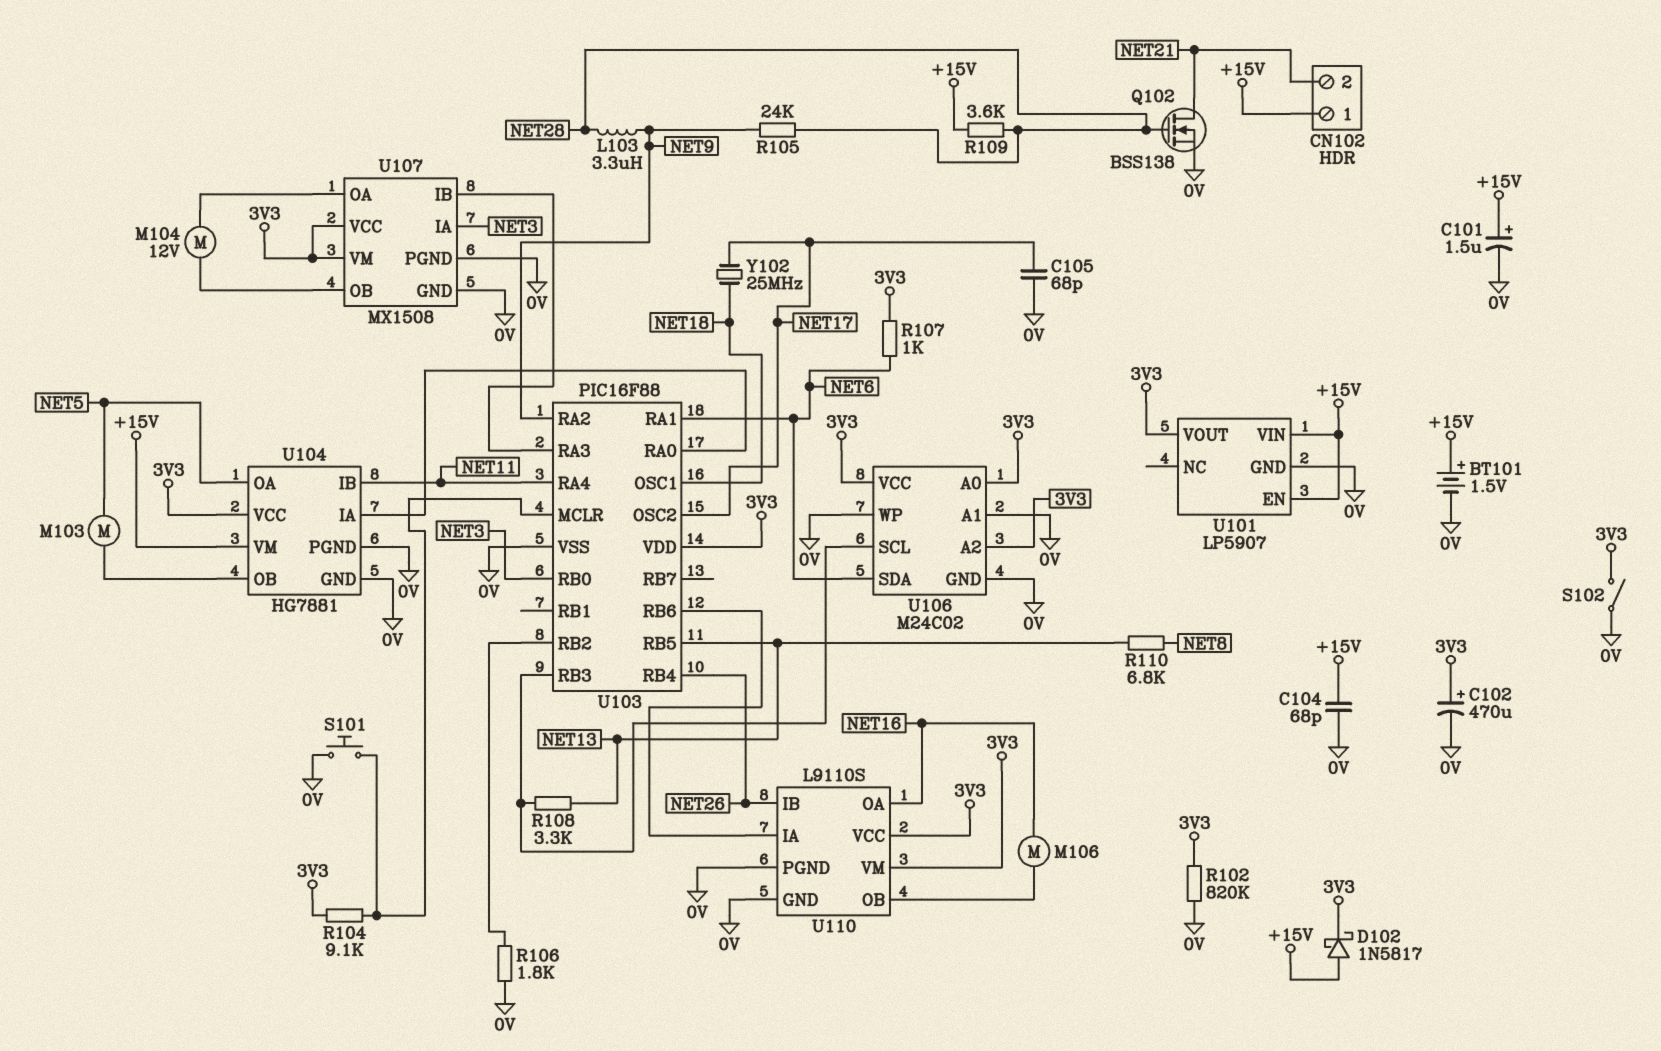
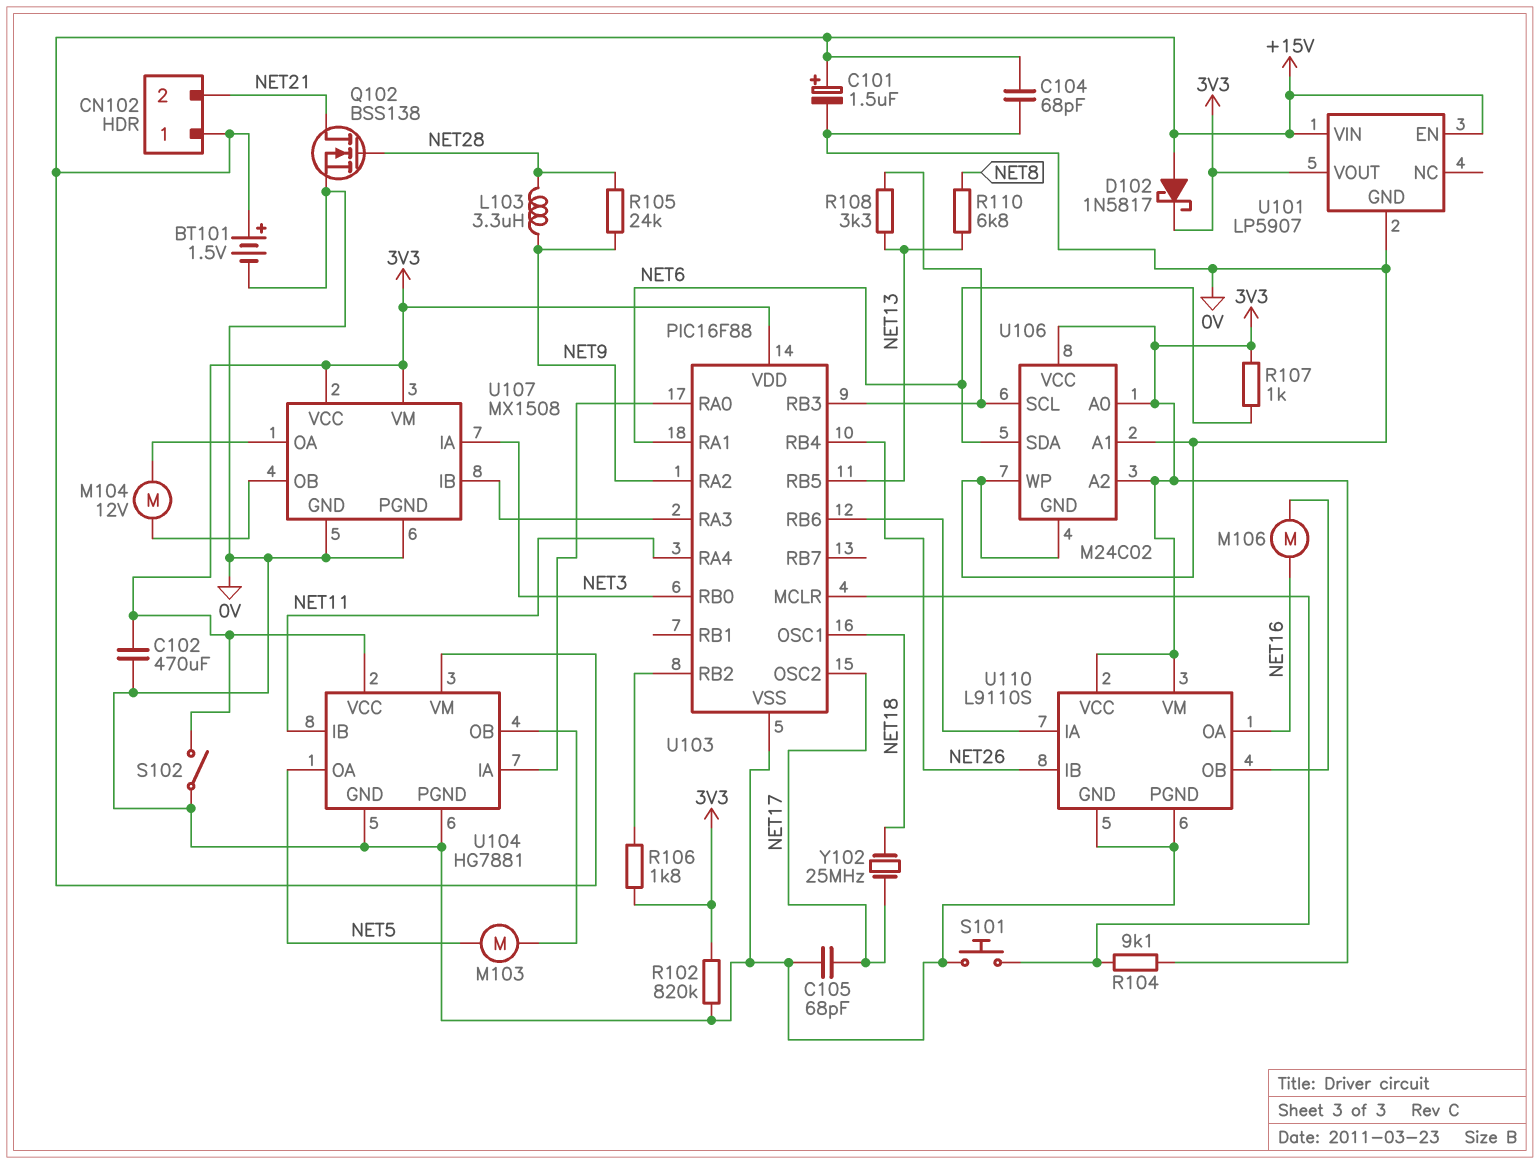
C102: 470uF (plus 3V3, minus 0V) -> 470uF (0V, 3V3)
R106: 1.8k (0V, U103/RB2) -> 1.8k (3V3, U103/RB2)
R109: 3.6k (+15V, NET28) -> none

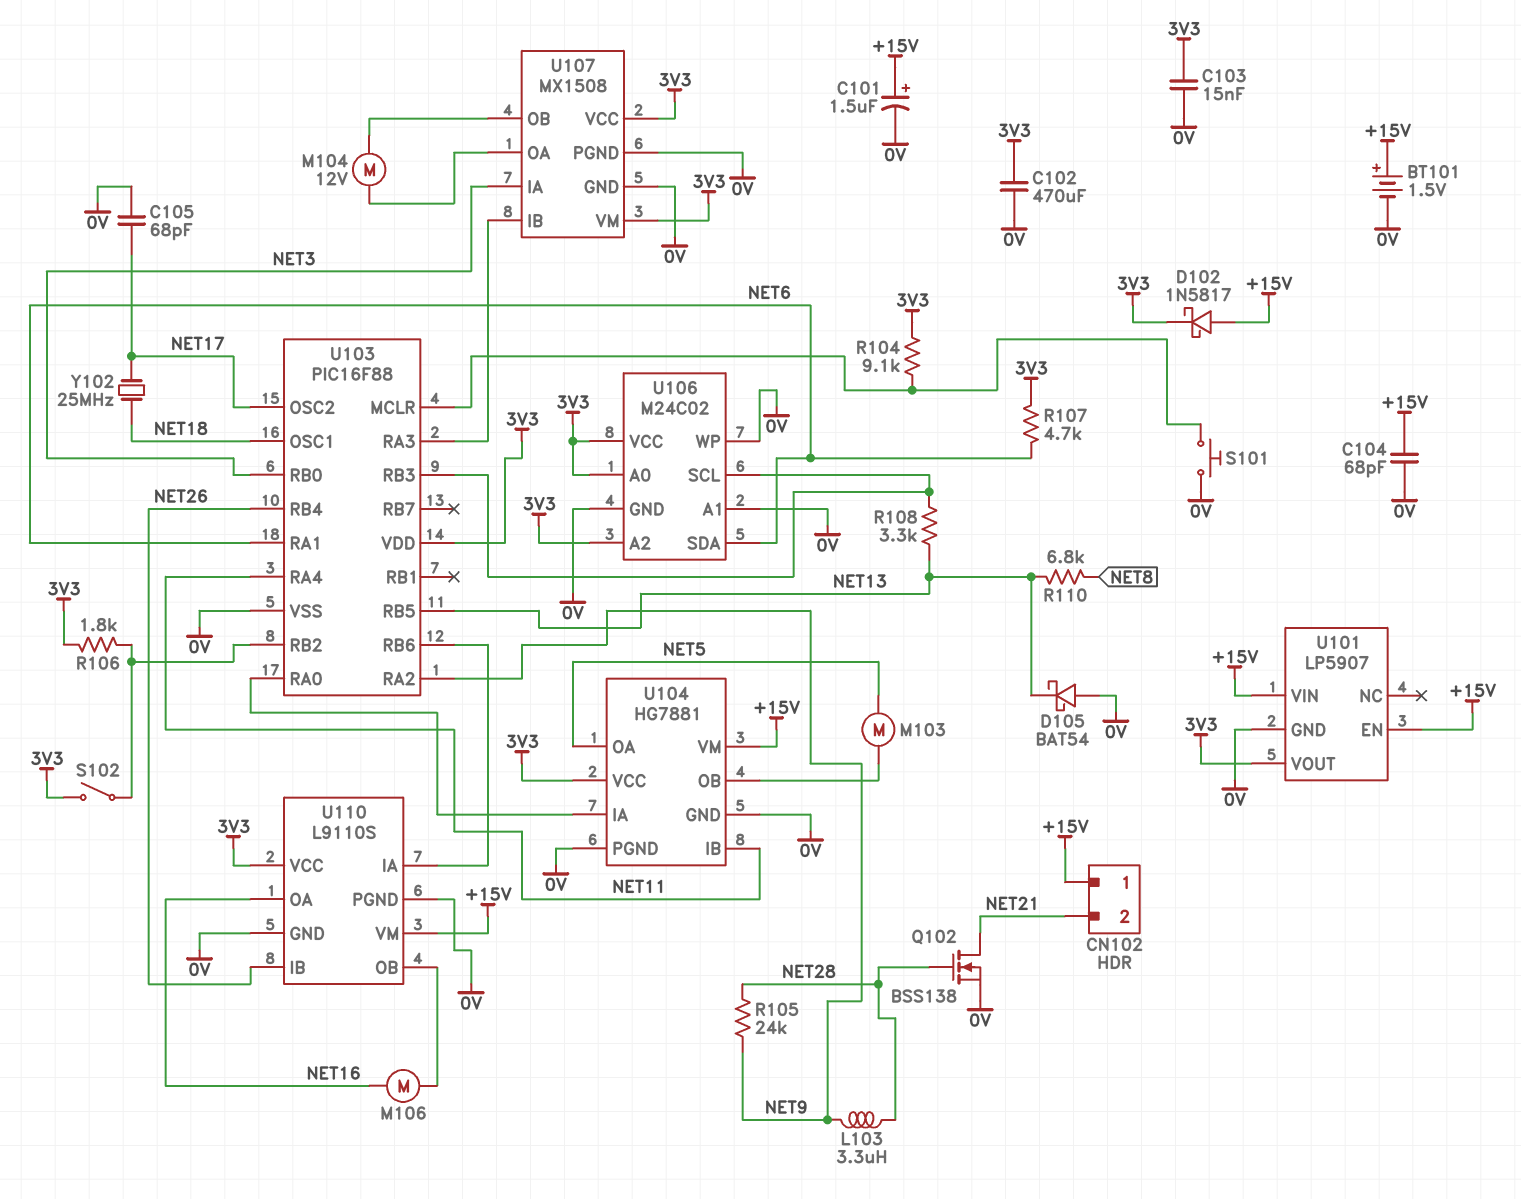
C103: none -> 15nF (0V, 3V3)
D105: none -> schottky BAT54 (A 0V, K NET13)
R102: 820k (0V, 3V3) -> none
R107: 1k (3V3, NET6) -> 4.7k (3V3, NET6)
S102: switch (0V, 3V3) -> switch (3V3, U103/RB2)
U110 pin VM: 3V3 -> +15V

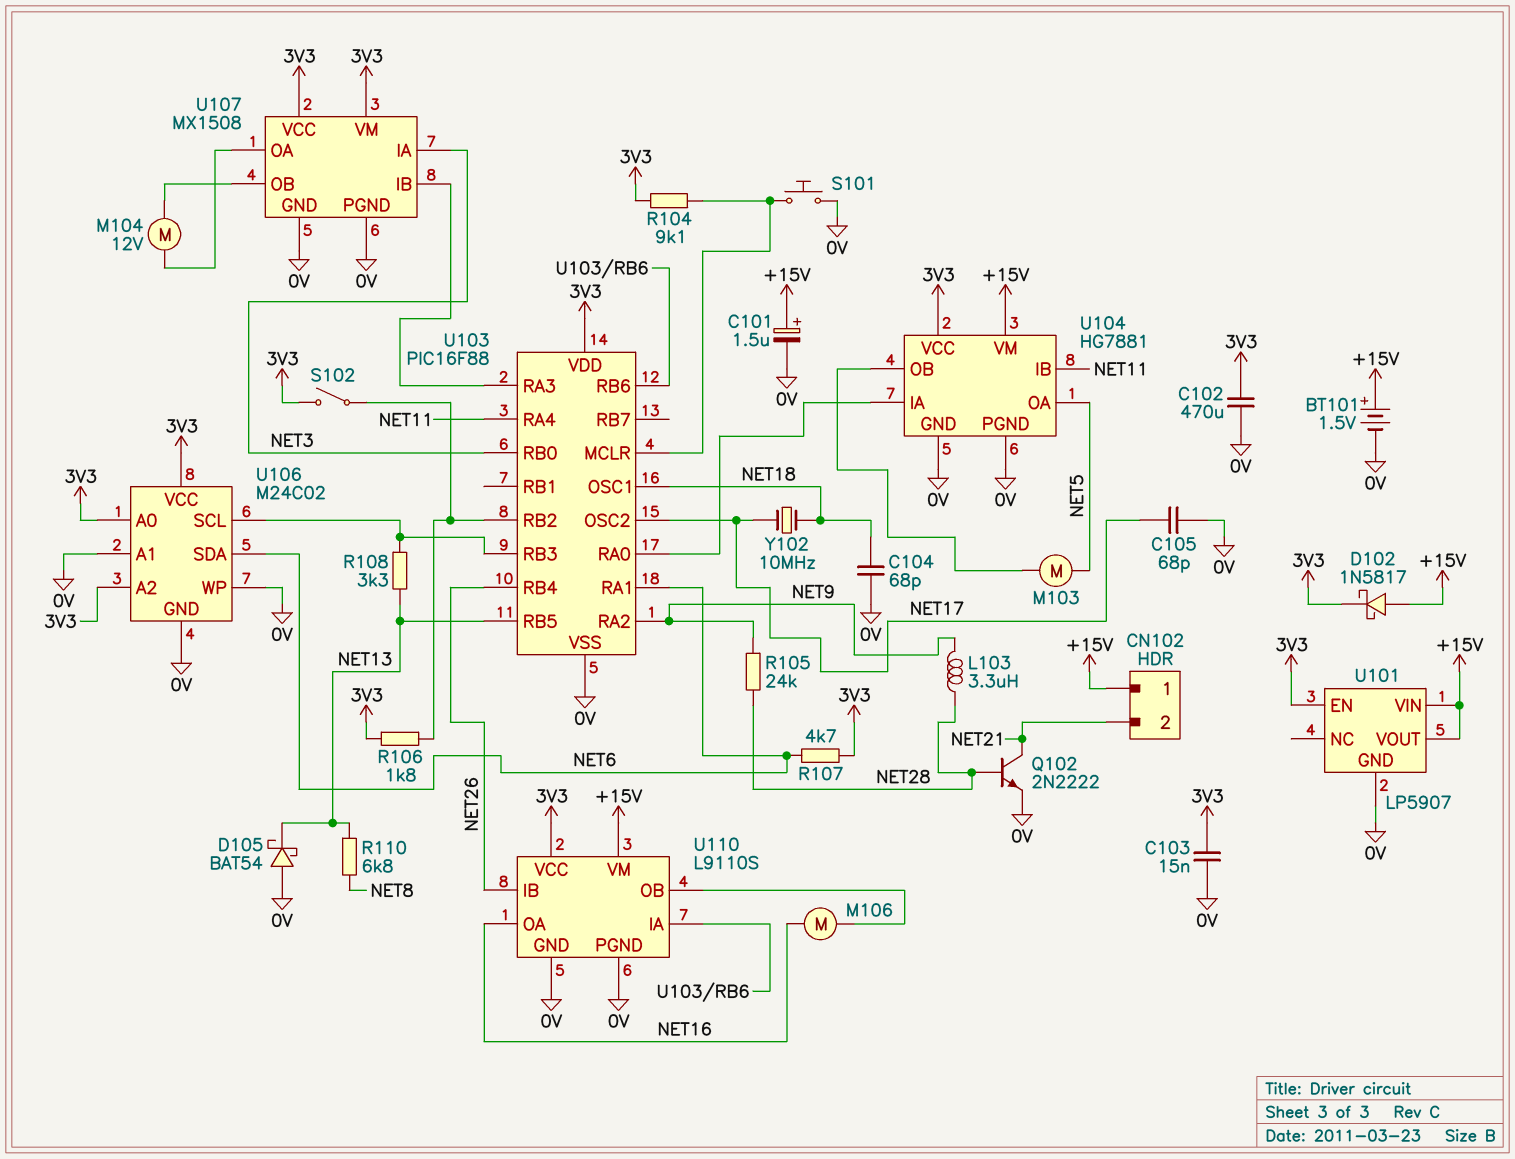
C104: 68pF (+15V, 0V) -> 68pF (0V, NET18)
Q102: NMOS BSS138 (G NET28, D NET21, S 0V) -> NPN 2N2222 (B NET28, C NET21, E 0V)
U101 pin EN: +15V -> 3V3
U101 pin VOUT: 3V3 -> +15V
Y102: 25MHz (NET17, NET18) -> 10MHz (NET17, NET18)

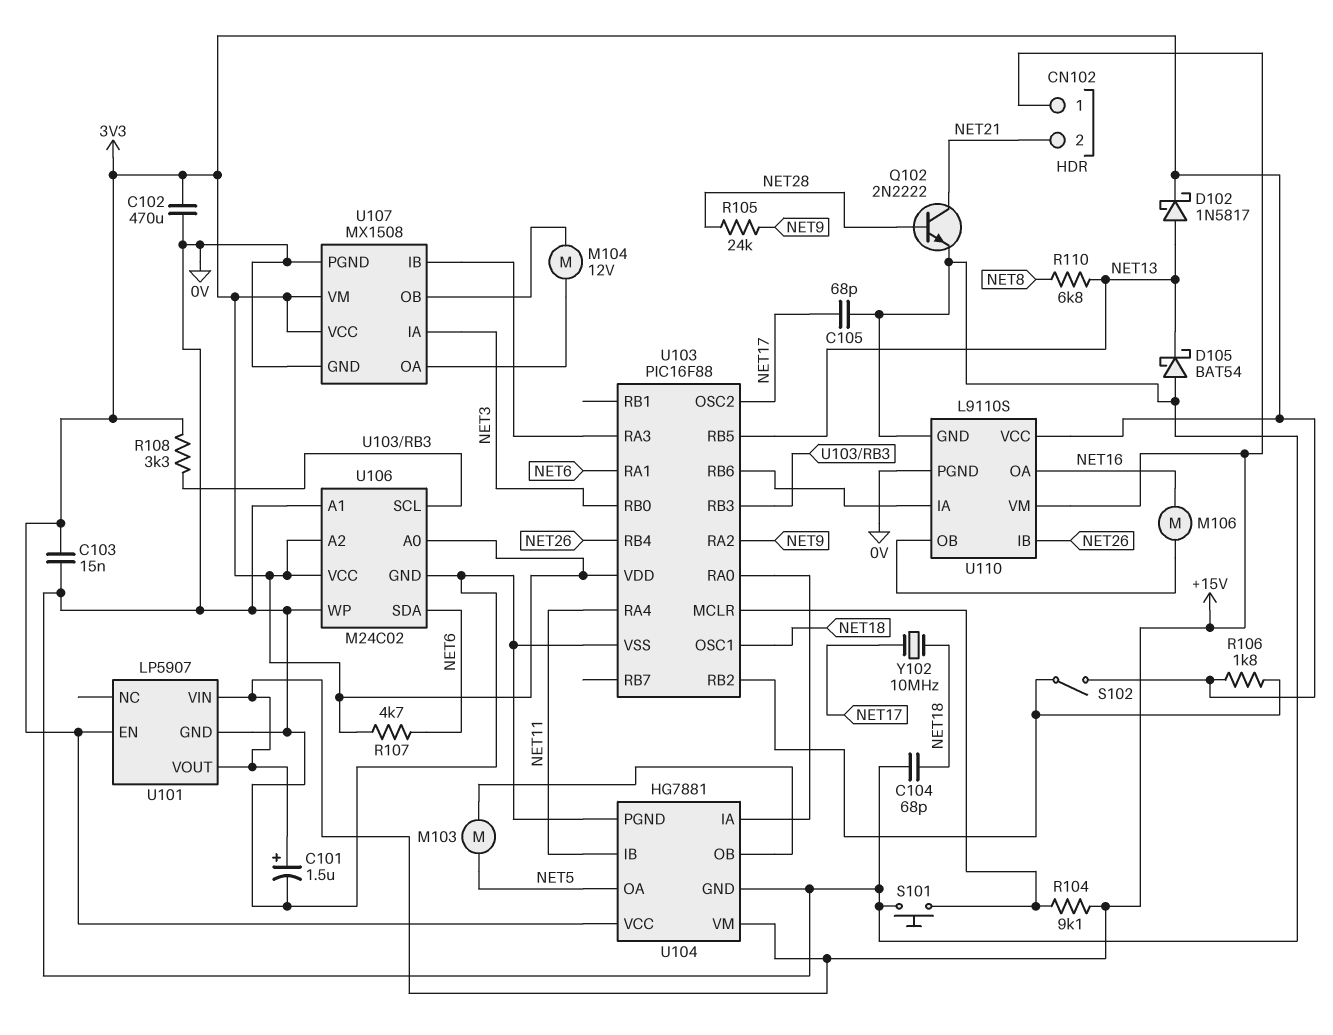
BT101: 1.5V (plus +15V, minus 0V) -> none
D102: schottky 1N5817 (A +15V, K 3V3) -> schottky 1N5817 (A NET13, K 3V3)
L103: 3.3uH (NET9, NET28) -> none
R104: 9.1k (3V3, U103/MCLR) -> 9.1k (+15V, U103/MCLR)
R108: 3.3k (NET13, U103/RB3) -> 3.3k (3V3, U103/RB3)

